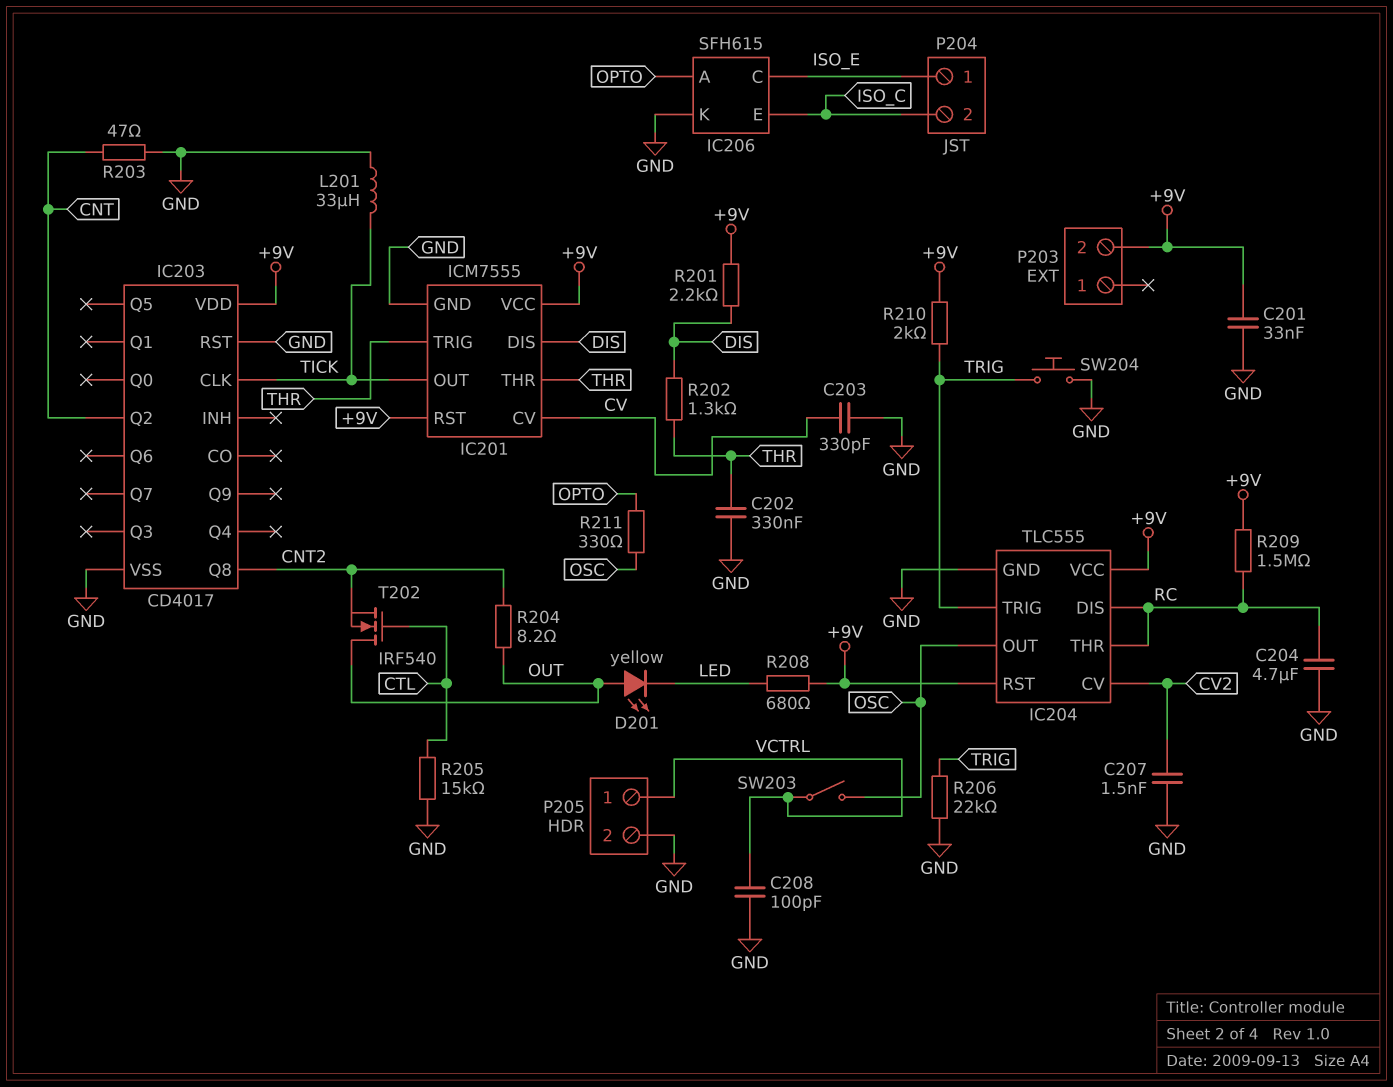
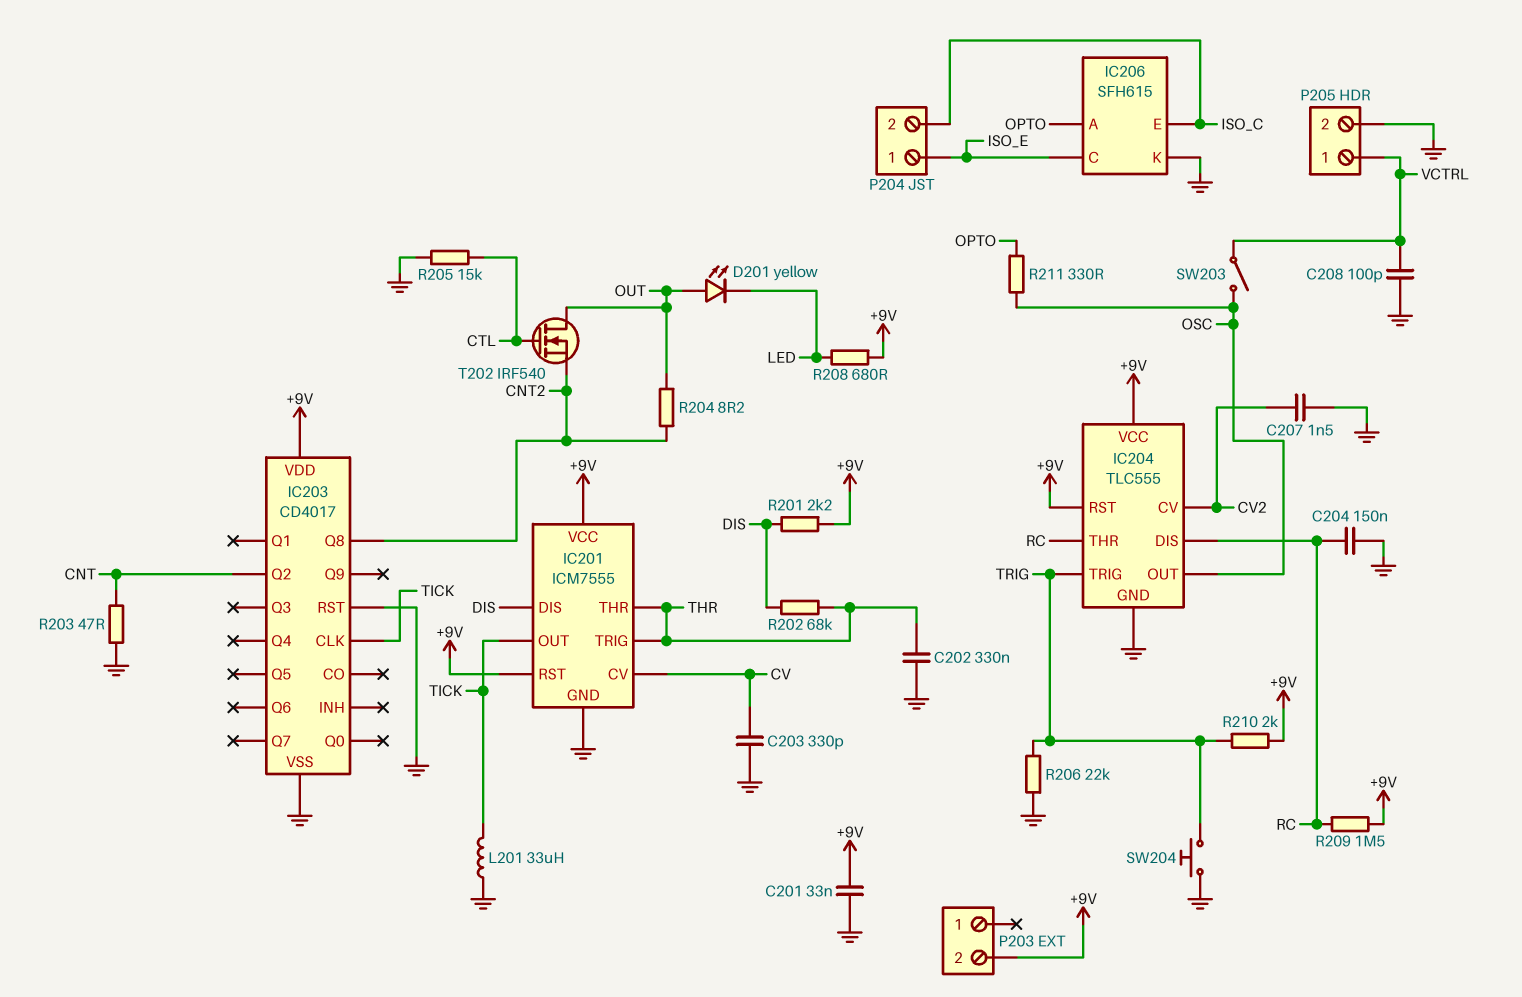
C204: 4.7uF (GND, RC) -> 150nF (GND, RC)
R202: 1.3k (DIS, THR) -> 68k (DIS, THR)

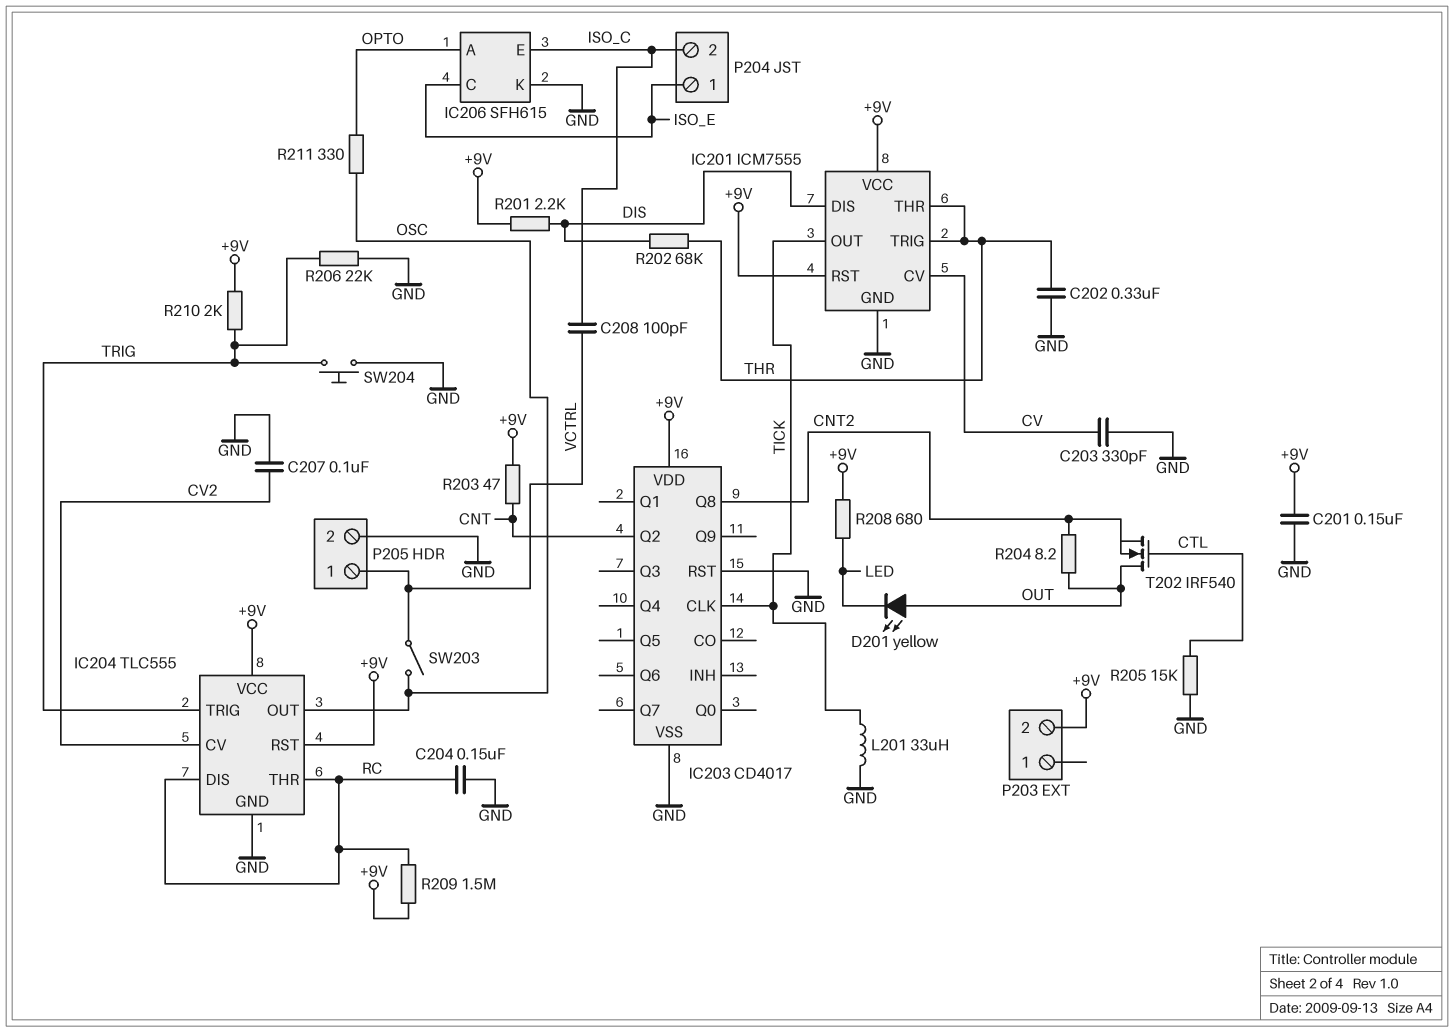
C201: 33nF (+9V, GND) -> 150nF (+9V, GND)
C207: 1.5nF (CV2, GND) -> 100nF (CV2, GND)
C208: 100pF (GND, VCTRL) -> 100pF (ISO_C, VCTRL)
R203: 47 (CNT, GND) -> 47 (+9V, CNT)

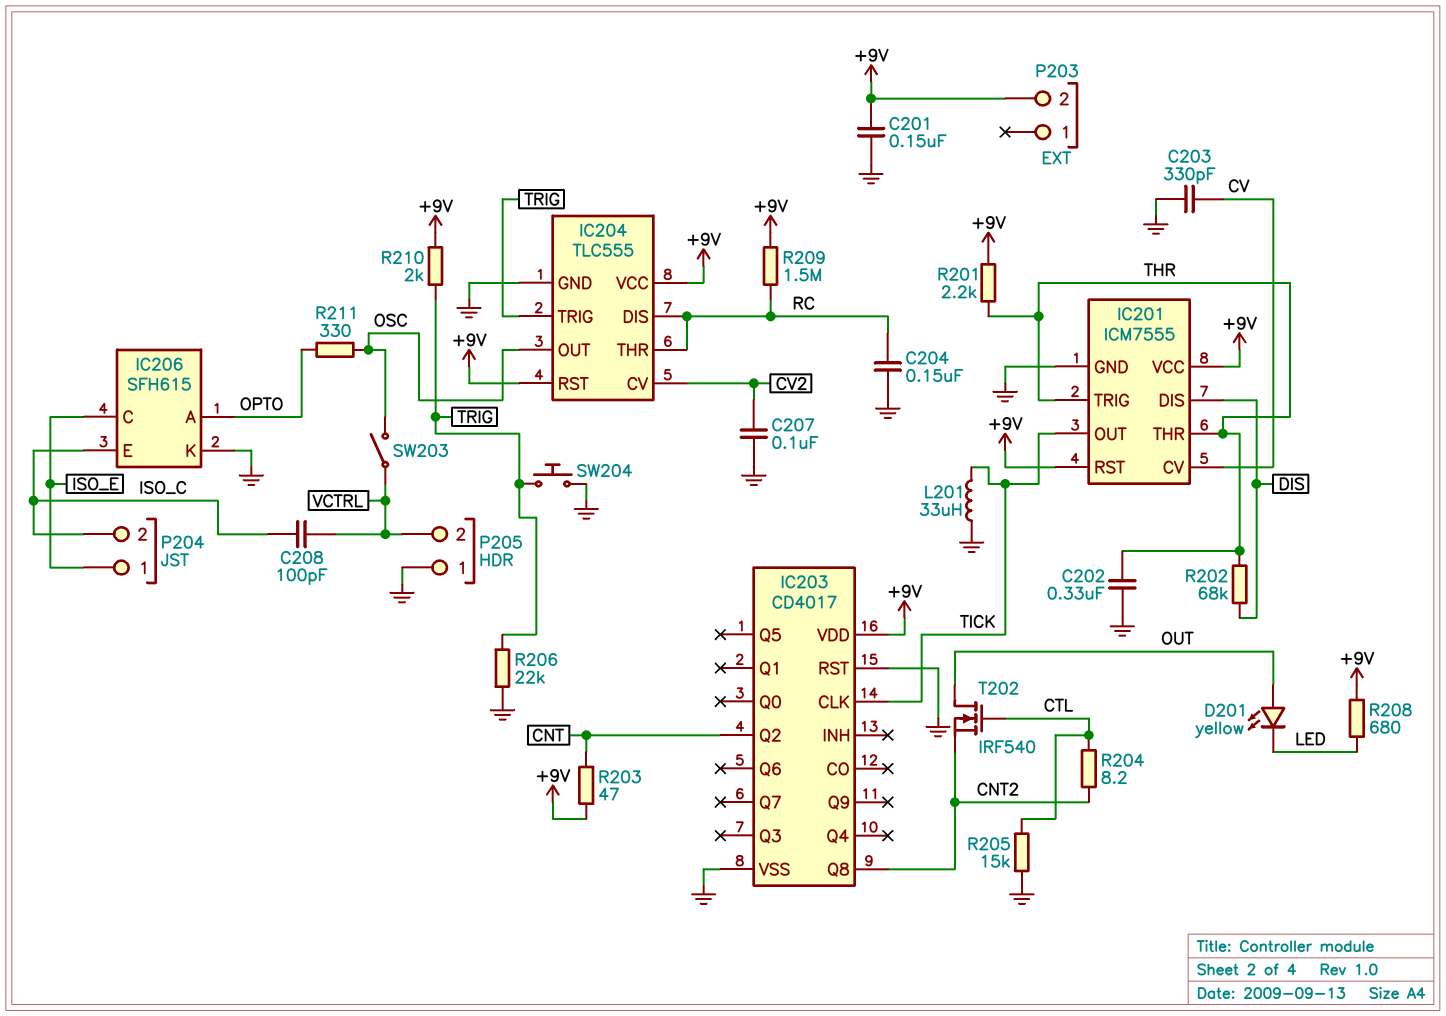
P205 pin 1: VCTRL -> GND
P205 pin 2: GND -> VCTRL
R201: 2.2k (+9V, DIS) -> 2.2k (+9V, THR)
R204: 8.2 (CNT2, OUT) -> 8.2 (CNT2, CTL)

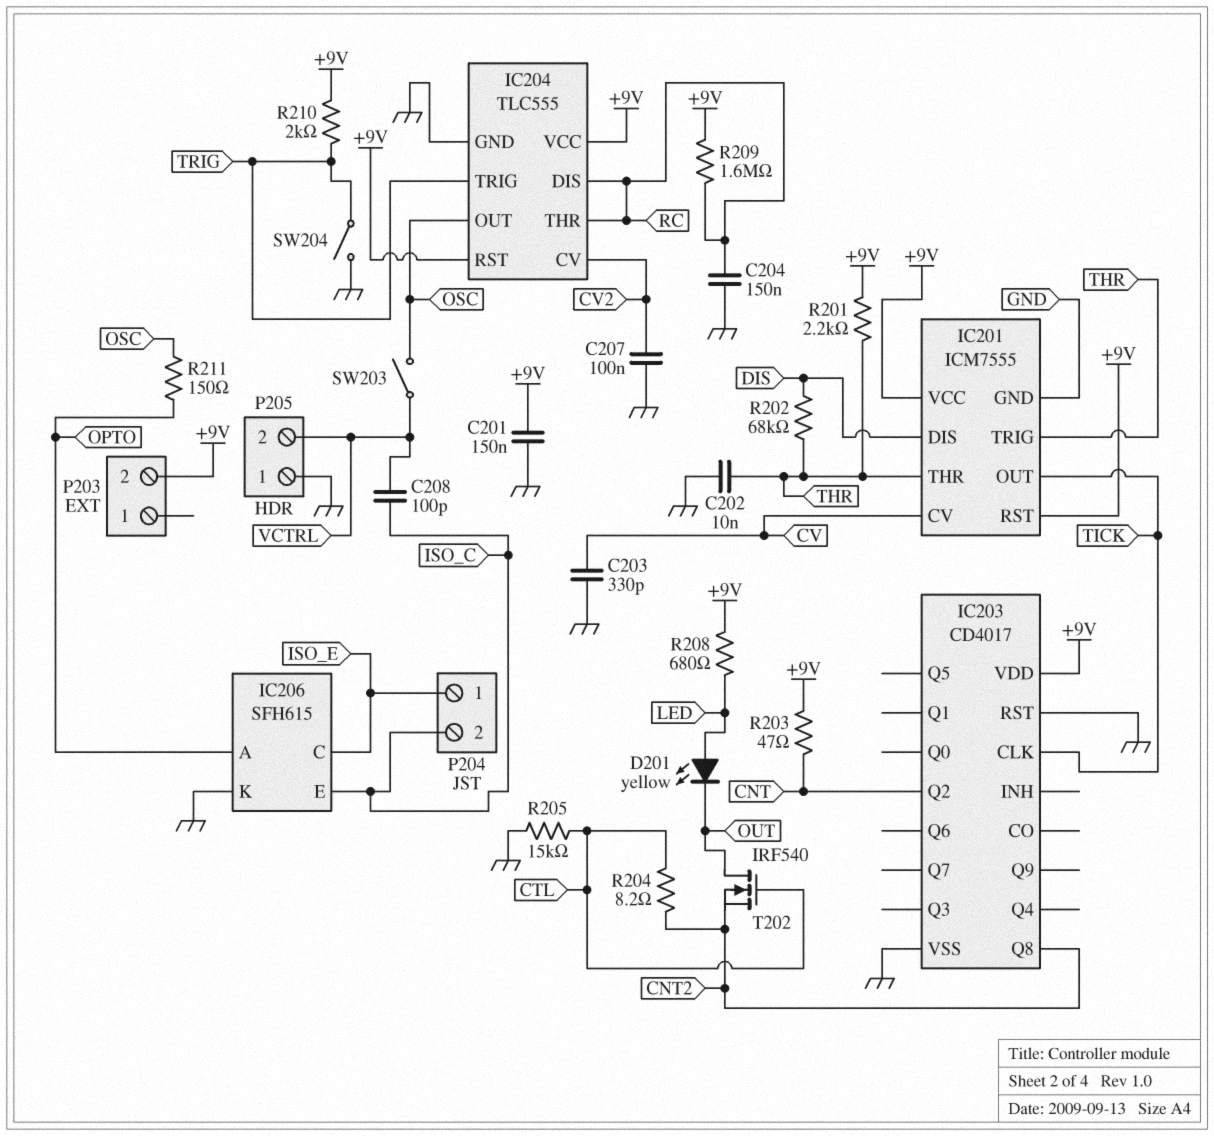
C202: 330nF (GND, THR) -> 10nF (GND, THR)
D201: LED yellow (A OUT, K LED) -> LED yellow (A LED, K OUT)
L201: 33uH (GND, TICK) -> none
R206: 22k (GND, TRIG) -> none
R209: 1.5M (+9V, RC) -> 1.6M (+9V, RC)
R211: 330 (OPTO, OSC) -> 150 (OPTO, OSC)
SW204: button (GND, TRIG) -> switch (GND, TRIG)

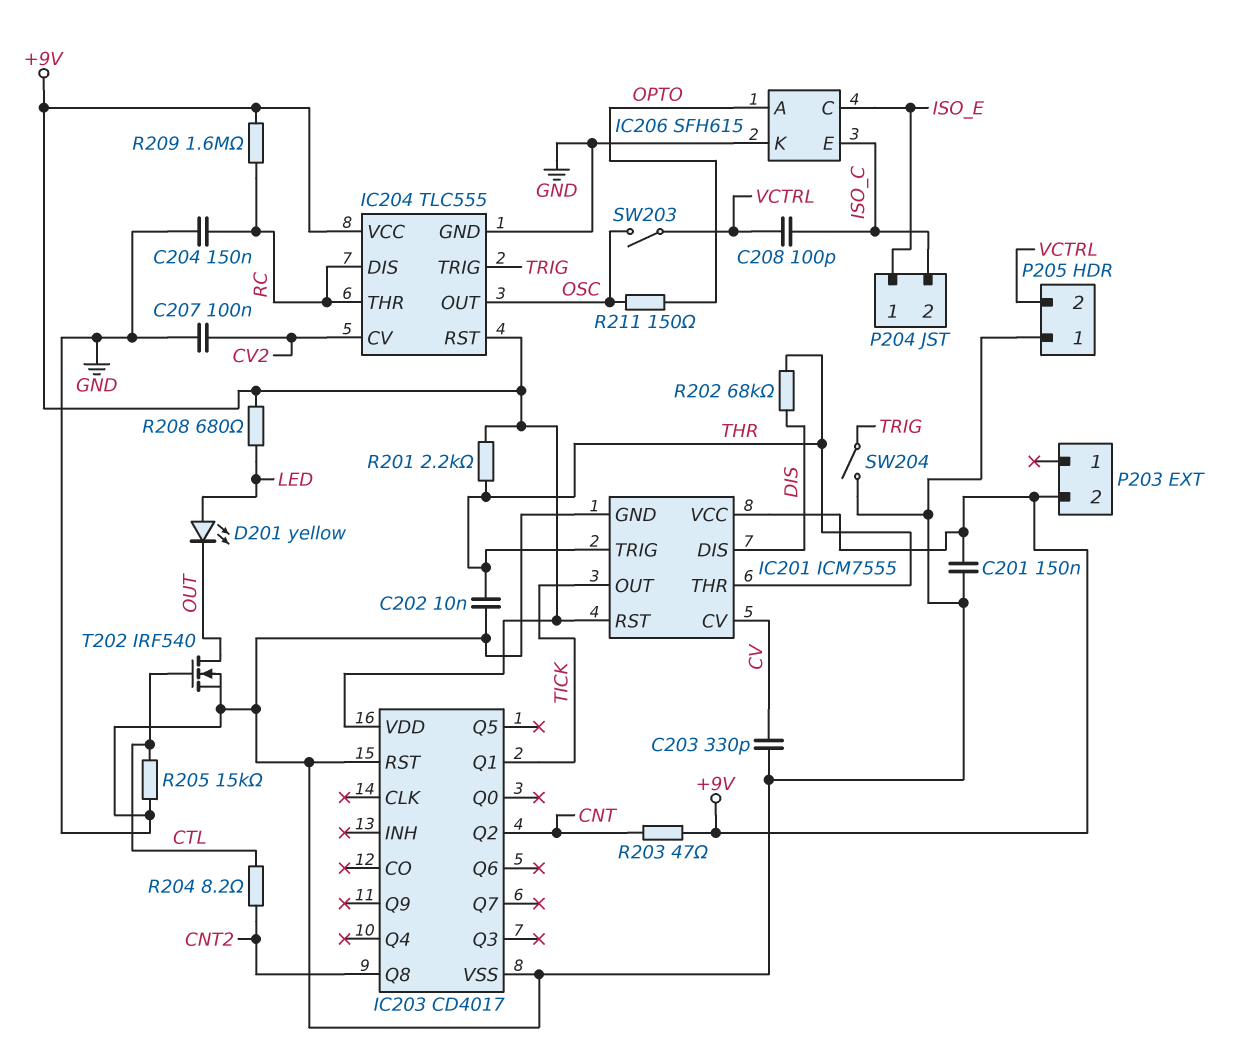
IC203 pin CLK: TICK -> none
IC203 pin Q1: none -> TICK
R210: 2k (+9V, TRIG) -> none
T202: NMOS IRF540 (G CTL, D OUT, S CNT2) -> NMOS IRF540 (G CTL, D OUT, S GND)

